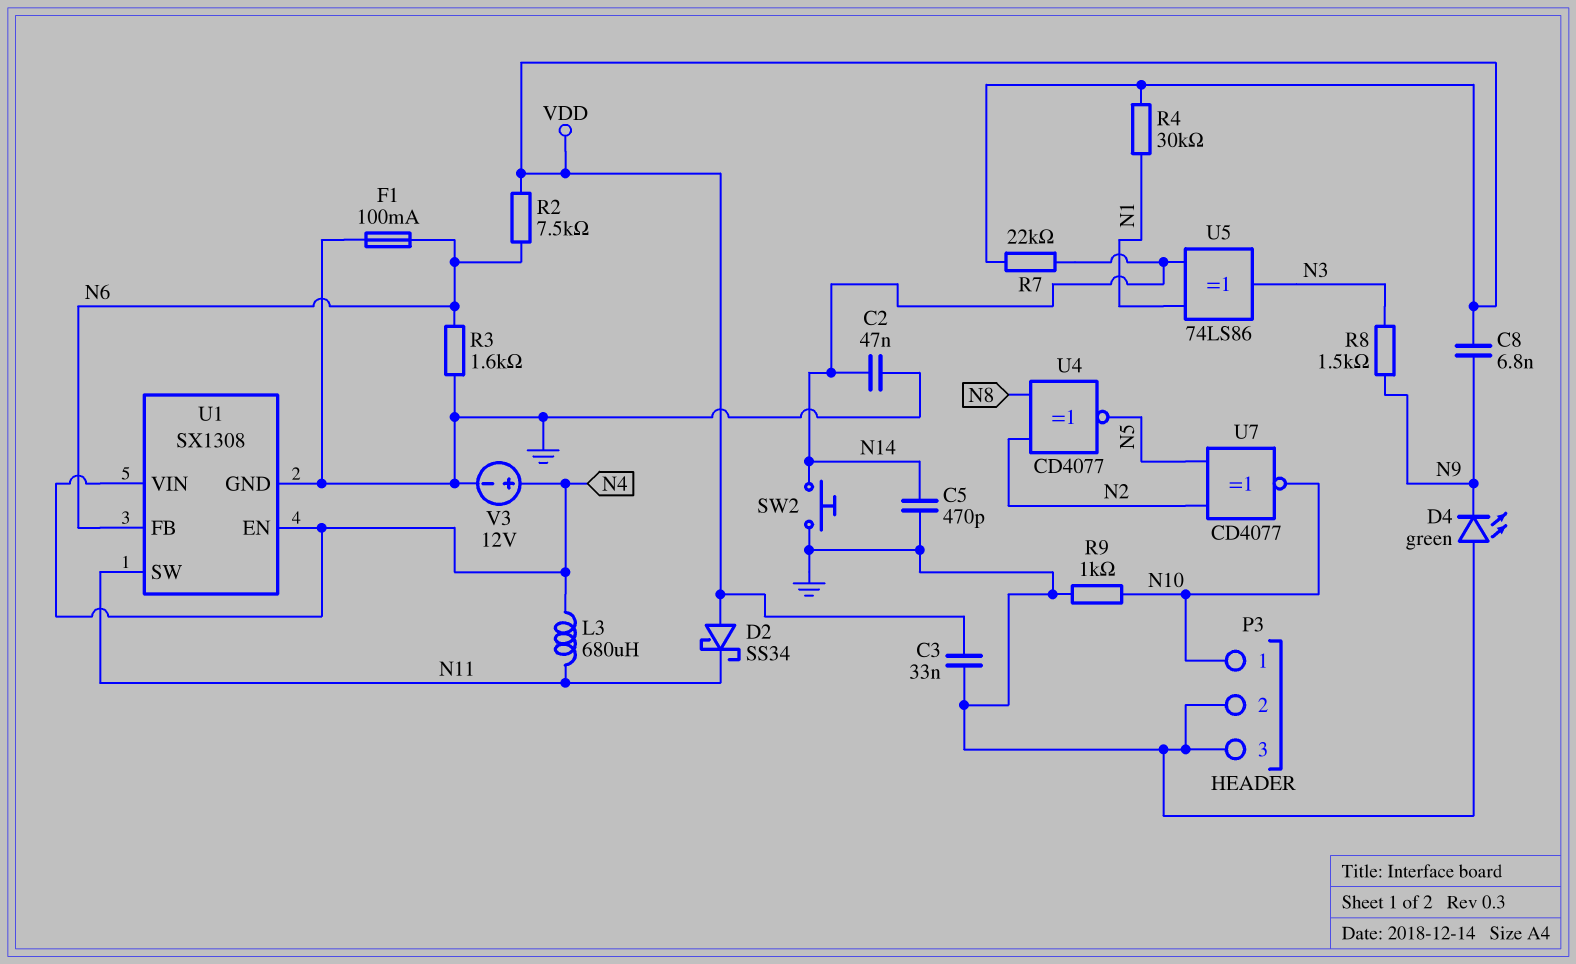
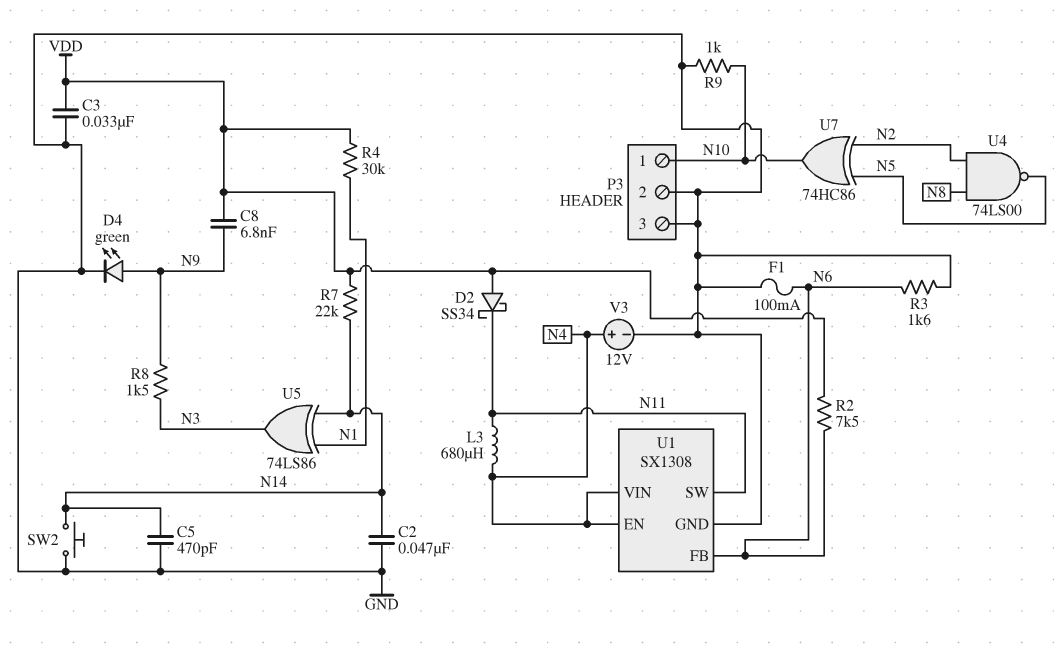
D4: LED green (A GND, K N9) -> LED green (A N9, K GND)
U4: XNOR CD4077 (in N2, in N8, out N5) -> NAND 74LS00 (in N2, in N8, out N5)
U7: XNOR CD4077 (in N2, in N5, out N10) -> XOR 74HC86 (in N2, in N5, out N10)

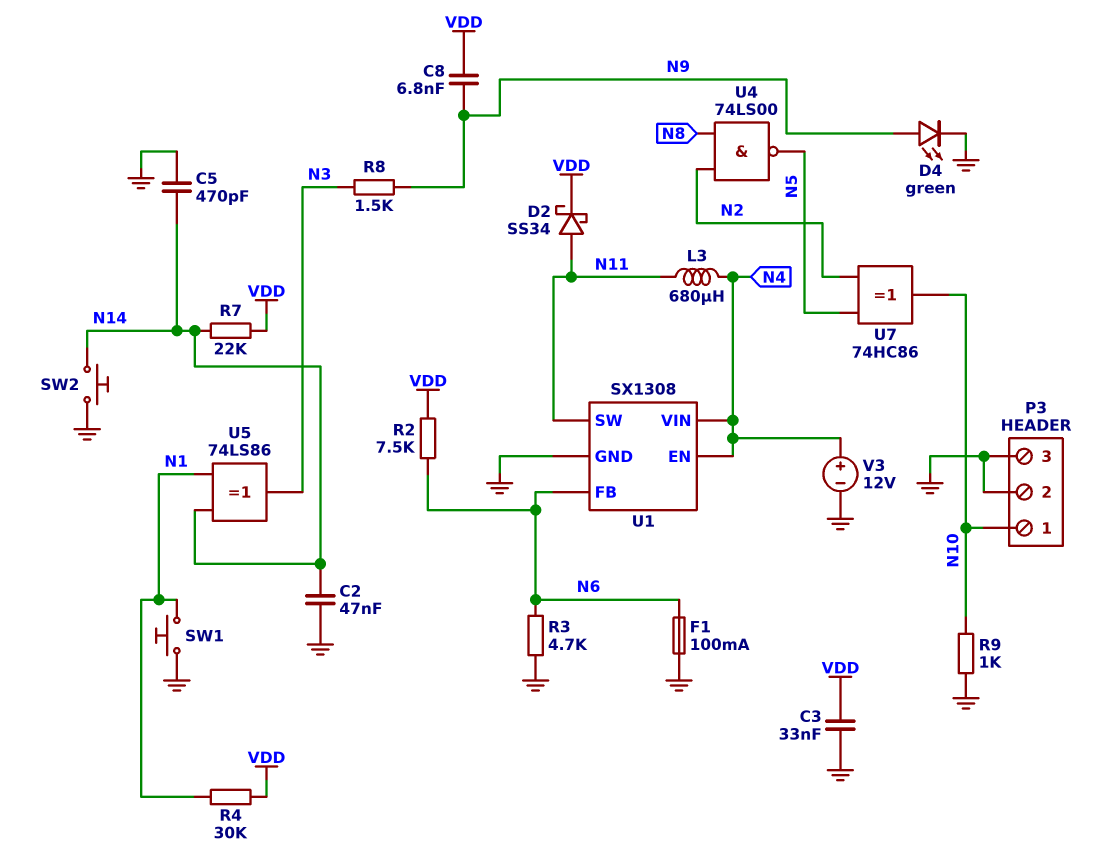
D2: schottky SS34 (A VDD, K N11) -> schottky SS34 (A N11, K VDD)
R3: 1.6k (GND, N6) -> 4.7k (GND, N6)
SW1: none -> button (GND, N1)

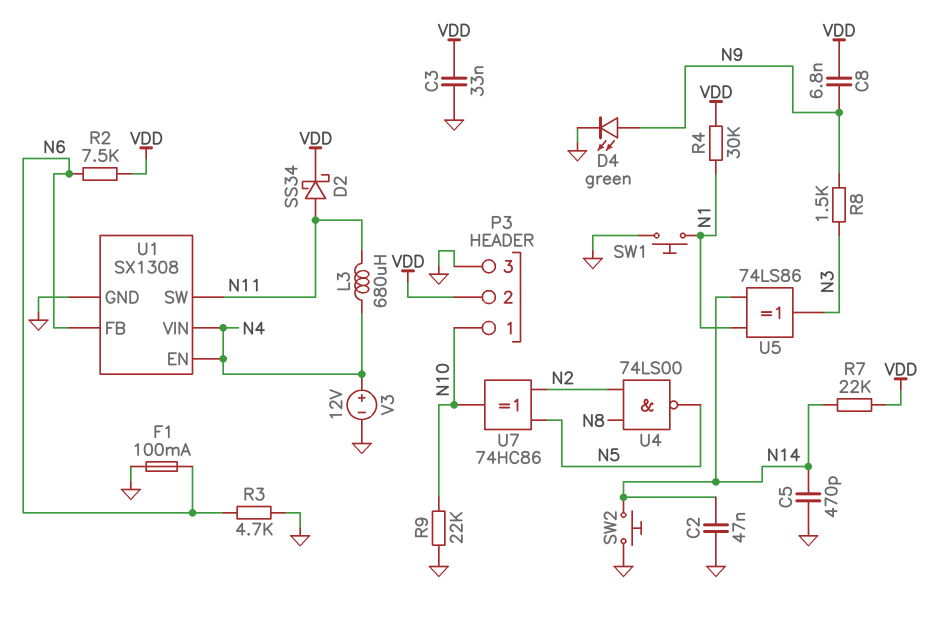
P3 pin 2: GND -> VDD
R9: 1k (GND, N10) -> 22k (GND, N10)

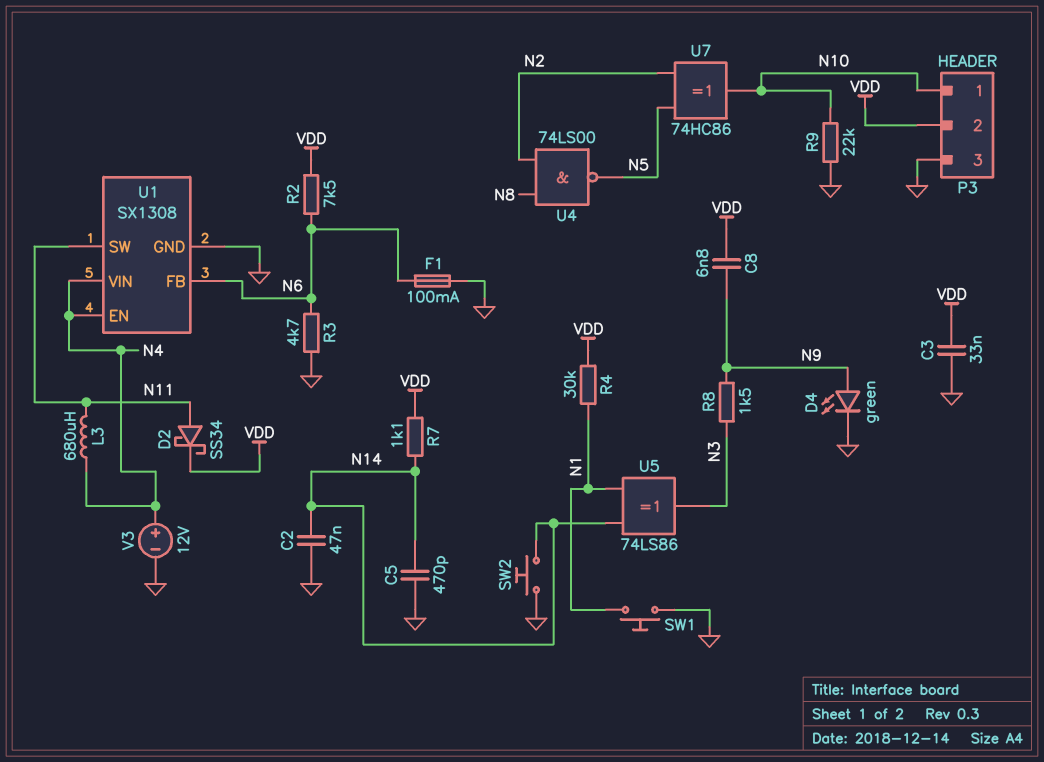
R7: 22k (N14, VDD) -> 1.1k (N14, VDD)

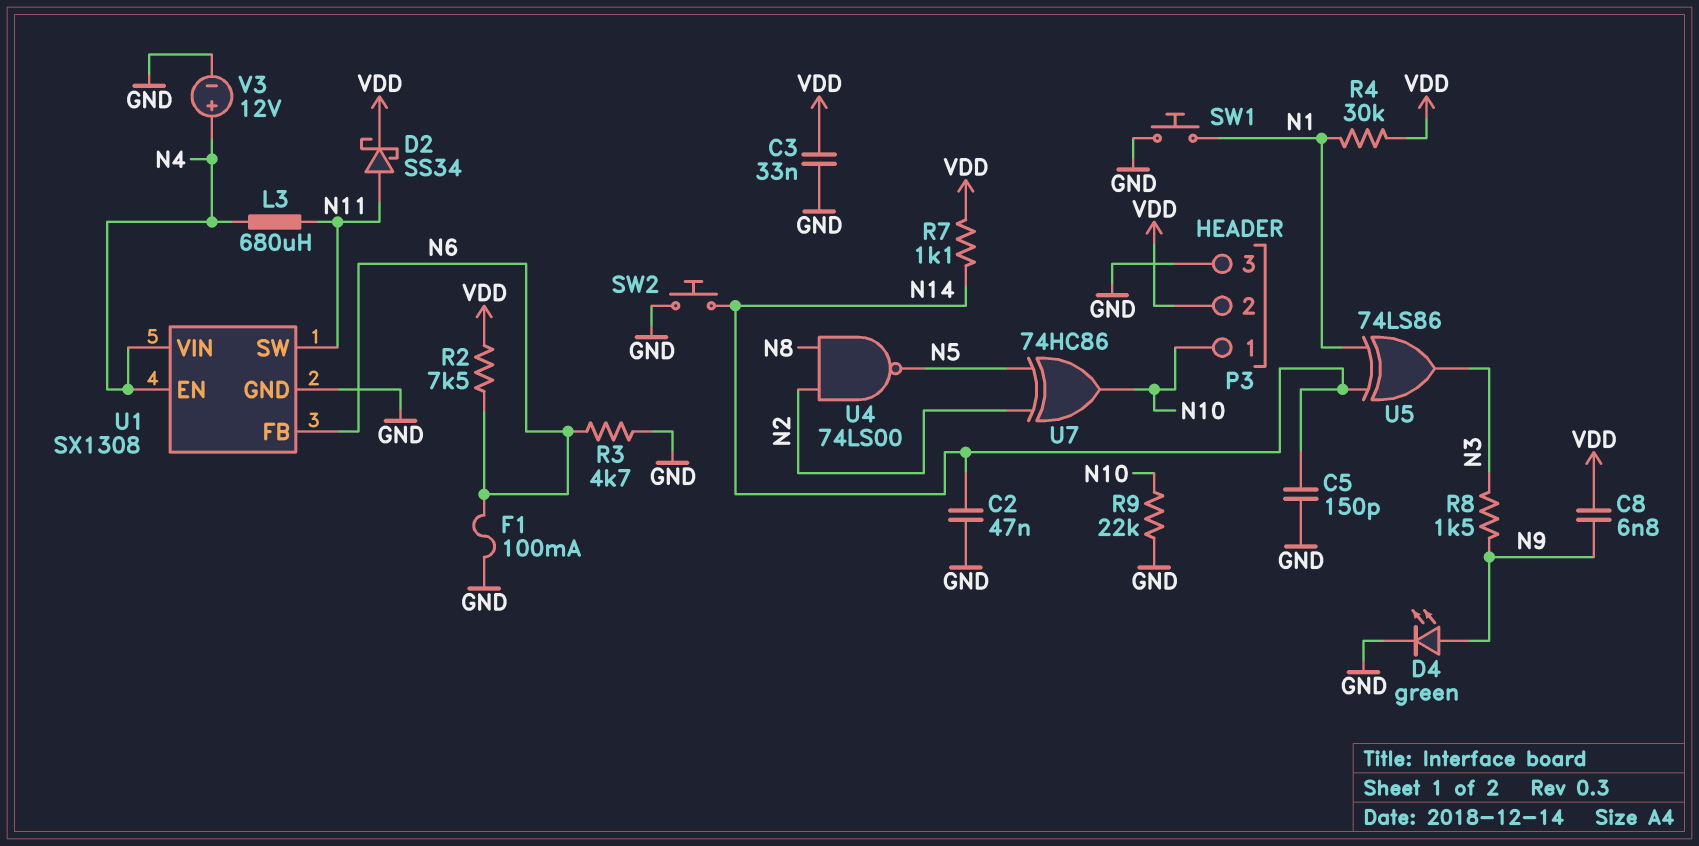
C5: 470pF (GND, N14) -> 150pF (GND, N14)

